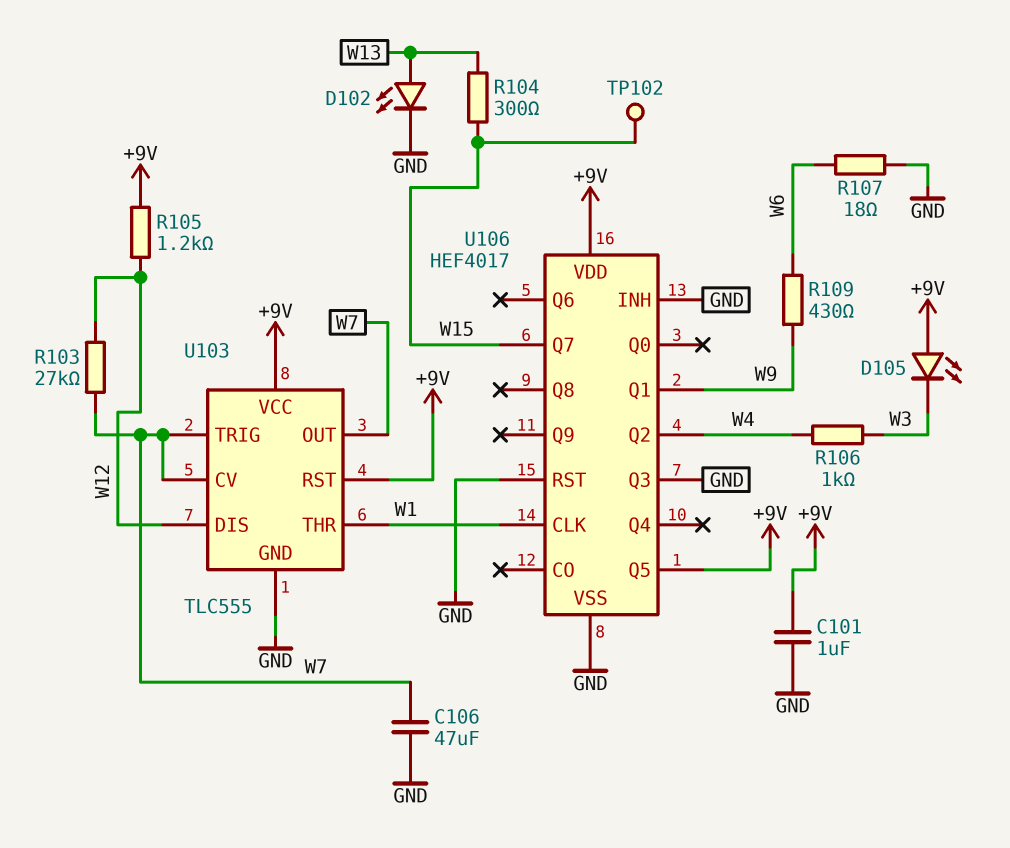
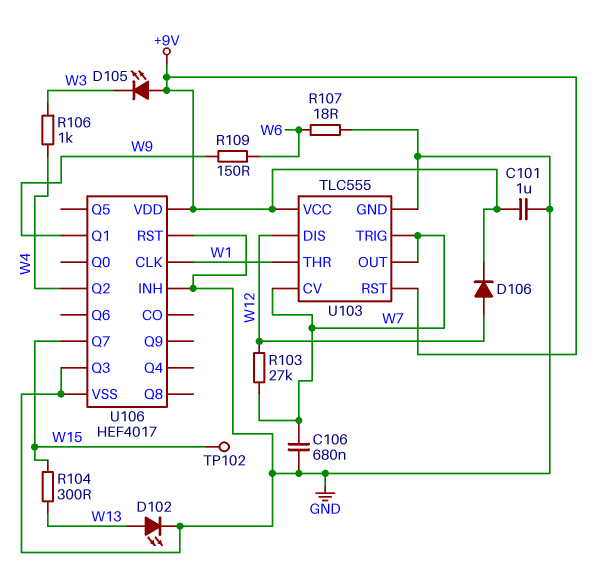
C106: 47uF (GND, W7) -> 680nF (GND, W7)
D106: none -> diode (A W12, K +9V)
R105: 1.2k (+9V, W12) -> none
R109: 430 (W6, W9) -> 150 (W6, W9)
U106 pin Q5: +9V -> none

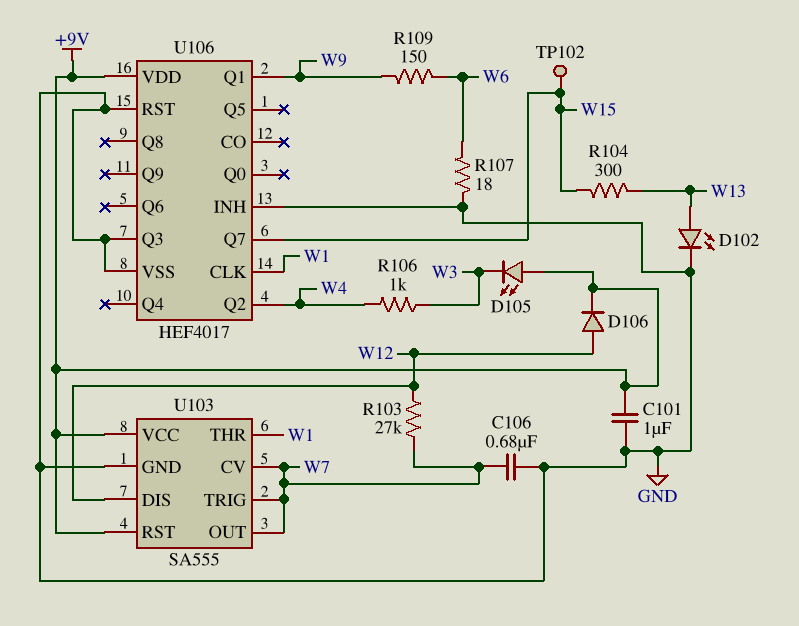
U103: TLC555 -> SA555

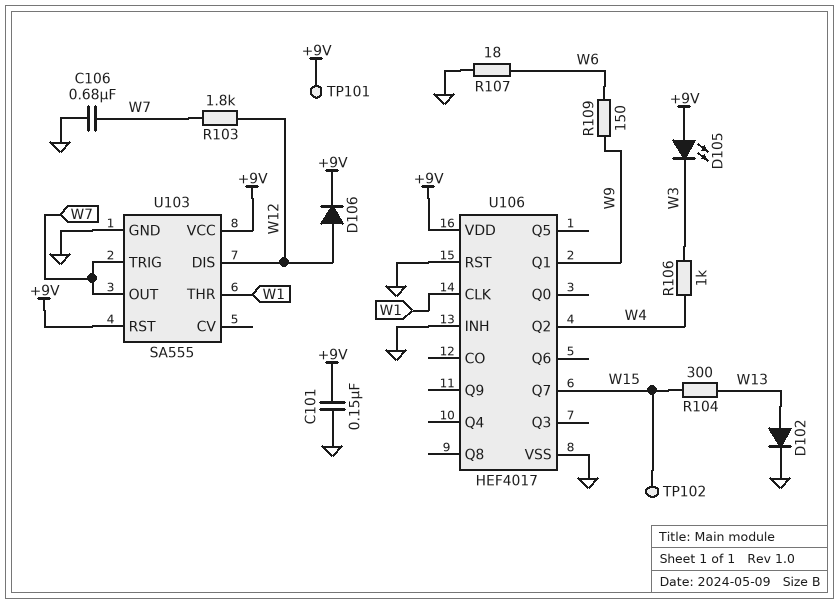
C101: 1uF (+9V, GND) -> 150nF (+9V, GND)
D102: LED (A W13, K GND) -> diode (A W13, K GND)
R103: 27k (W7, W12) -> 1.8k (W7, W12)
TP101: none -> test point (+9V)
U103 pin CV: W7 -> none
U106 pin Q3: GND -> none

